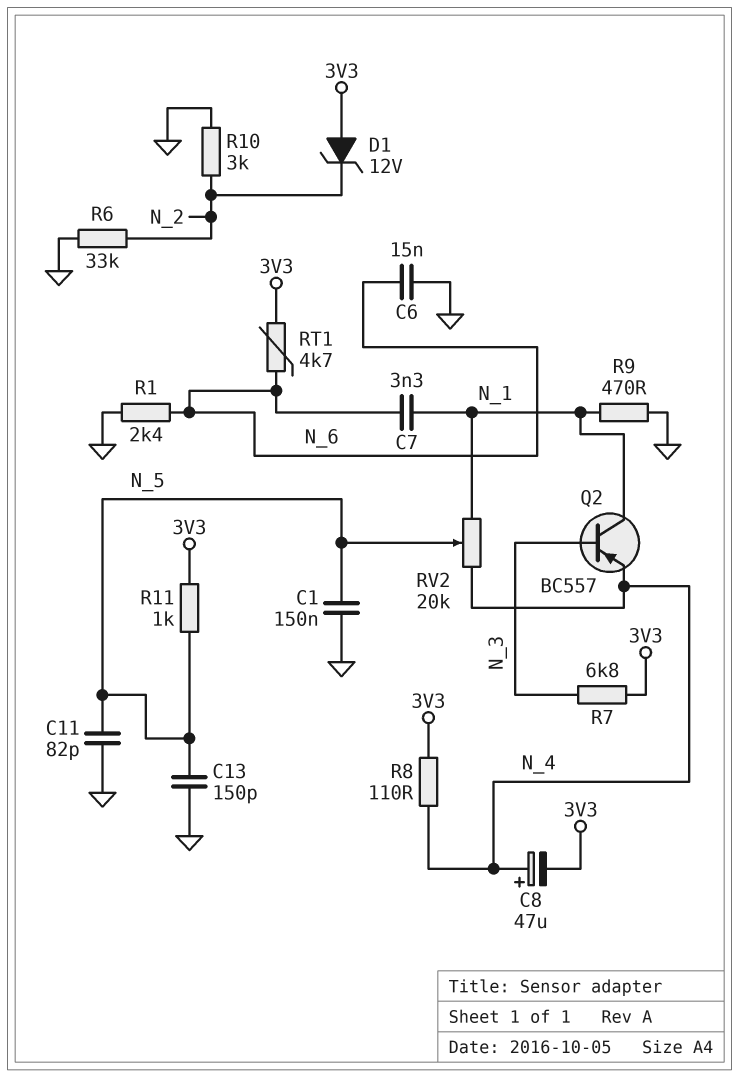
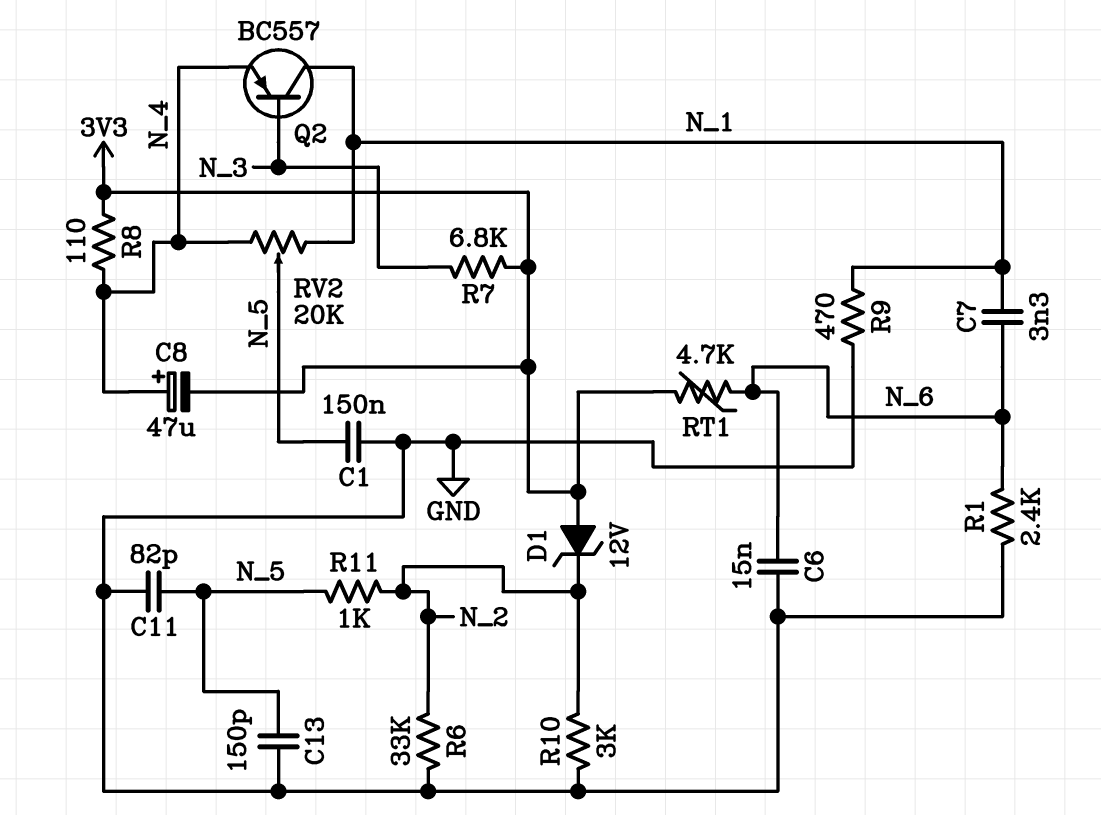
R11: 1k (3V3, N_5) -> 1k (N_2, N_5)

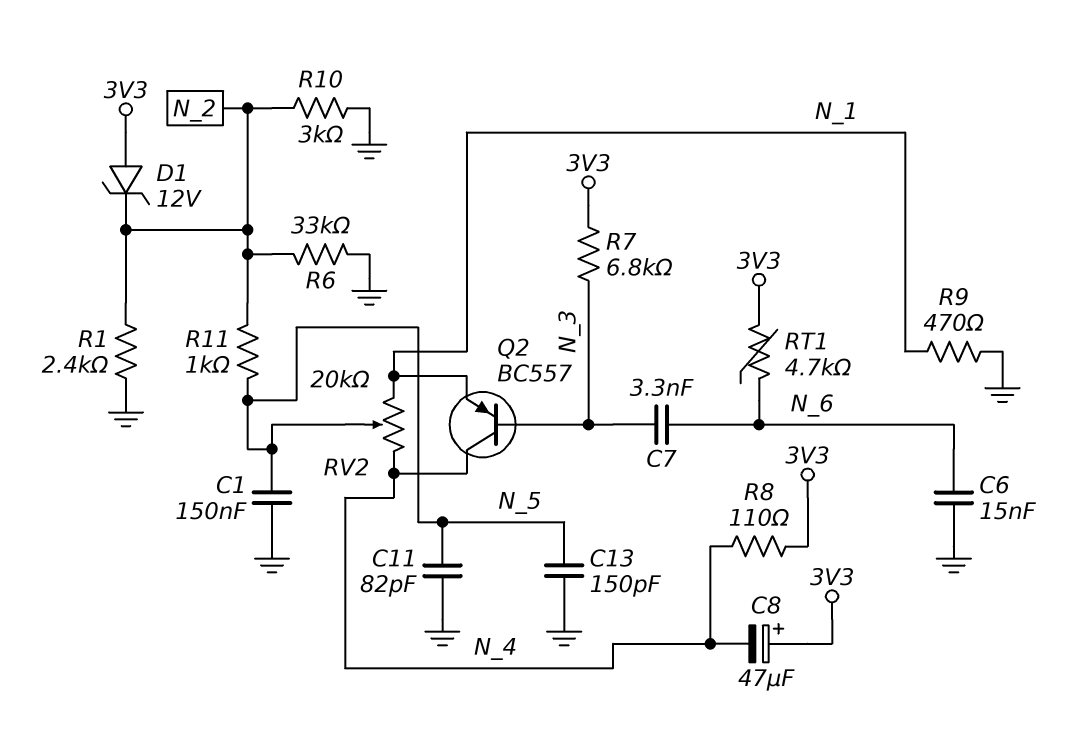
C7: 3.3nF (N_1, N_6) -> 3.3nF (N_3, N_6)
C8: 47uF (plus N_4, minus 3V3) -> 47uF (plus 3V3, minus N_4)
Q2: PNP BC557 (B N_3, C N_1, E N_4) -> PNP BC557 (B N_3, C N_4, E N_1)
R1: 2.4k (GND, N_6) -> 2.4k (GND, N_2)

